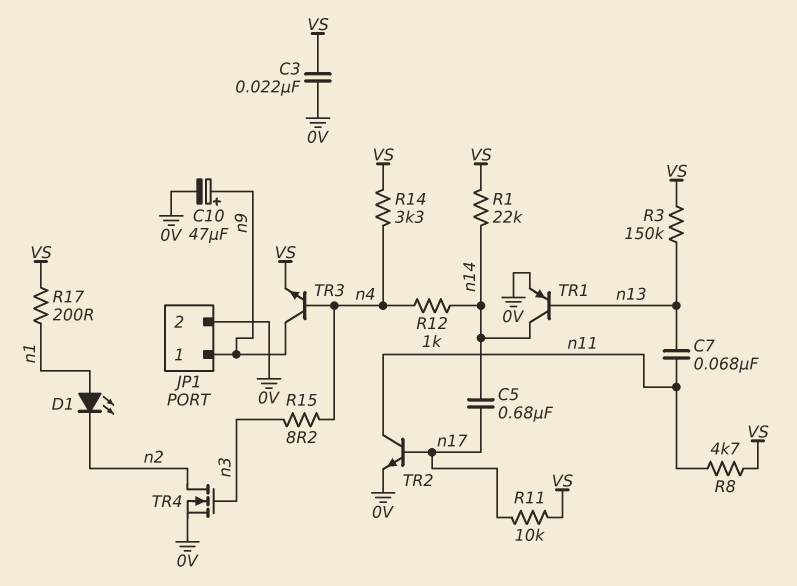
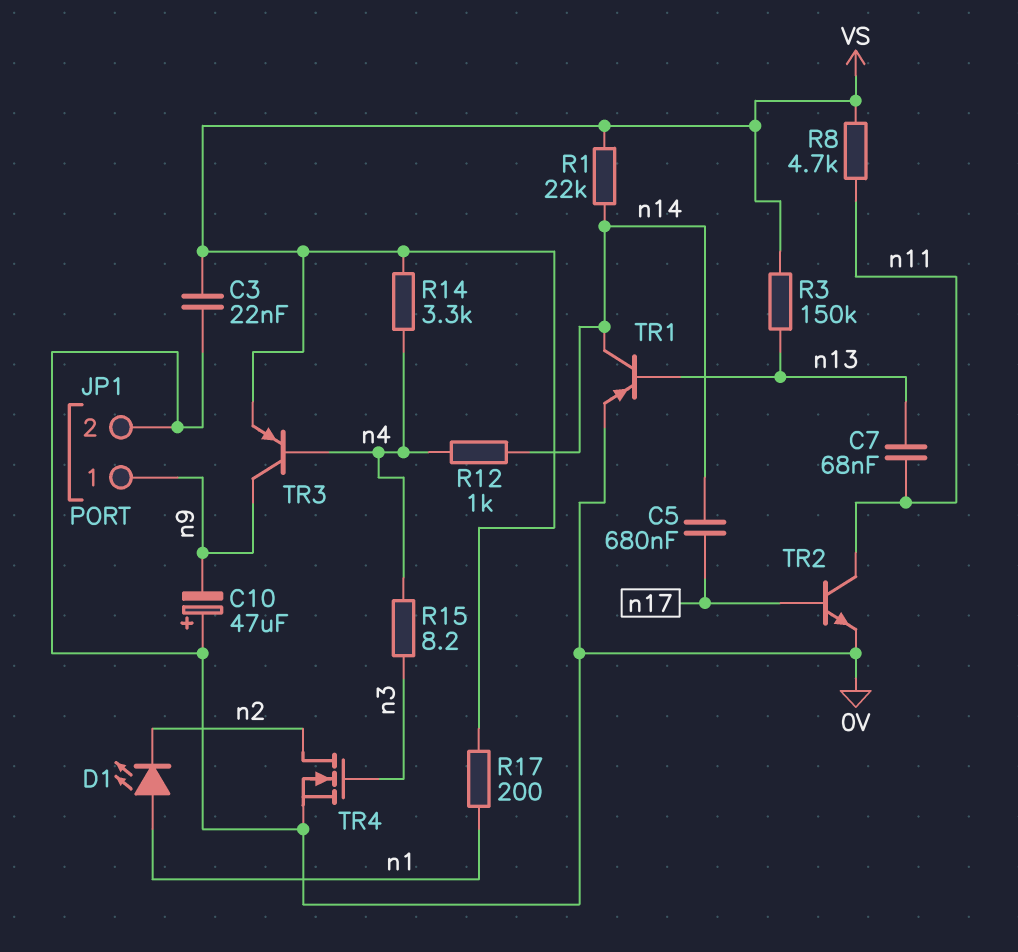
C10: 47uF (plus n9, minus 0V) -> 47uF (plus 0V, minus n9)
R11: 10k (VS, n17) -> none
TR3: NPN (B n4, C n9, E VS) -> PNP (B n4, C n9, E VS)

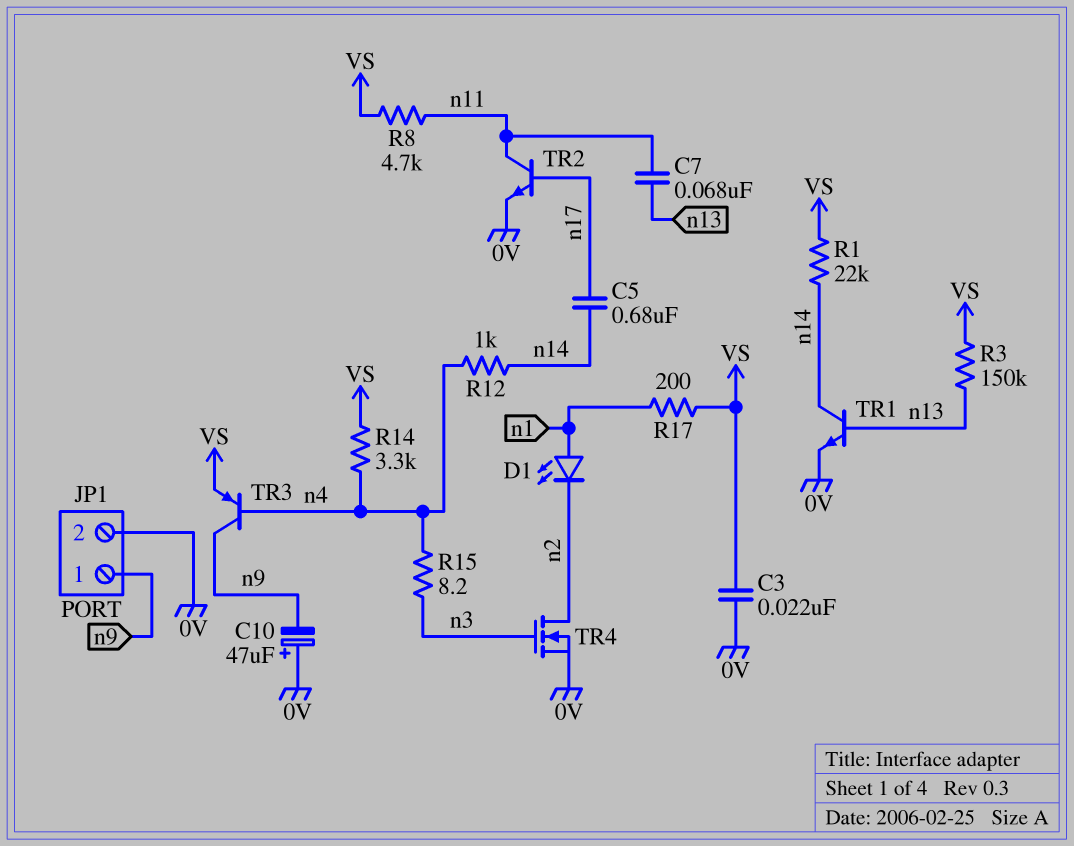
TR1: PNP (B n13, C n14, E 0V) -> NPN (B n13, C n14, E 0V)

